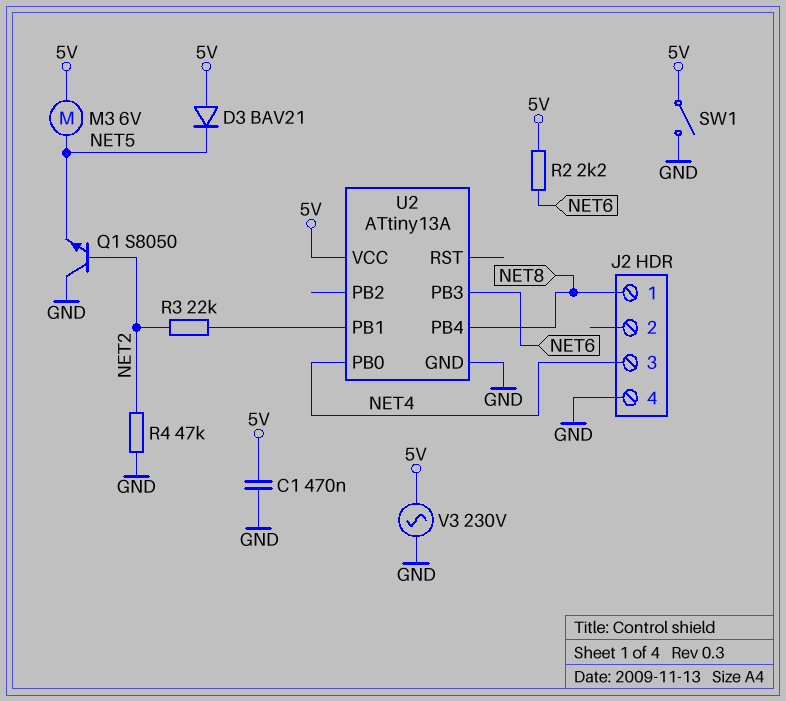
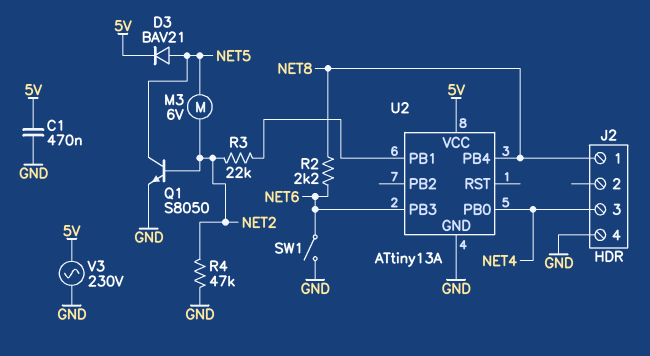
D3: diode BAV21 (A 5V, K NET5) -> diode BAV21 (A NET5, K 5V)
M3: motor 6V (5V, NET5) -> motor 6V (NET2, NET5)
Q1: NPN S8050 (B NET2, C GND, E NET5) -> NPN S8050 (B NET2, C NET5, E GND)
R2: 2.2k (5V, NET6) -> 2.2k (NET6, NET8)
SW1: switch (5V, GND) -> switch (GND, NET6)

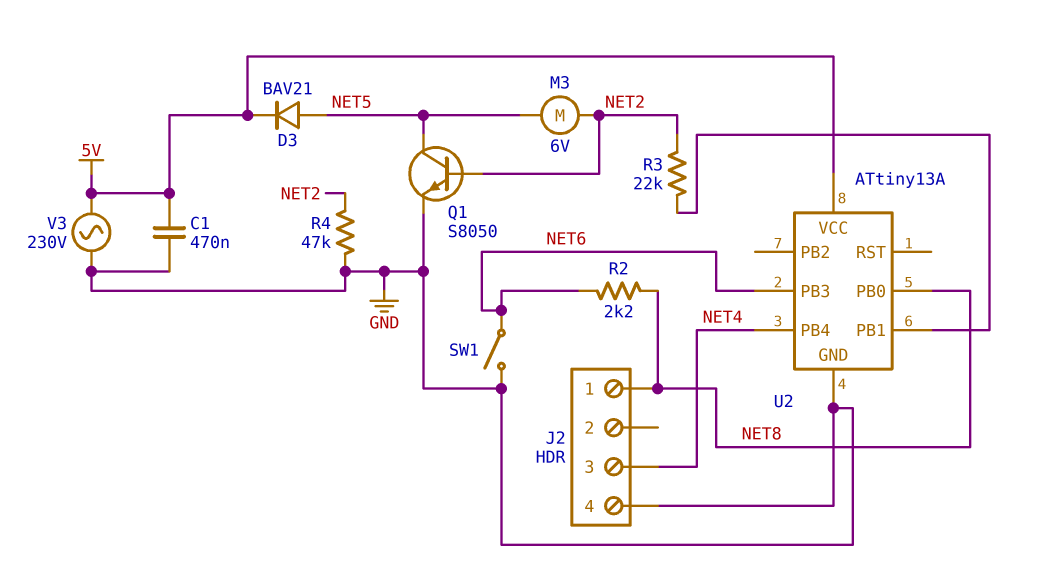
U2 pin PB0: NET4 -> NET8
U2 pin PB4: NET8 -> NET4

